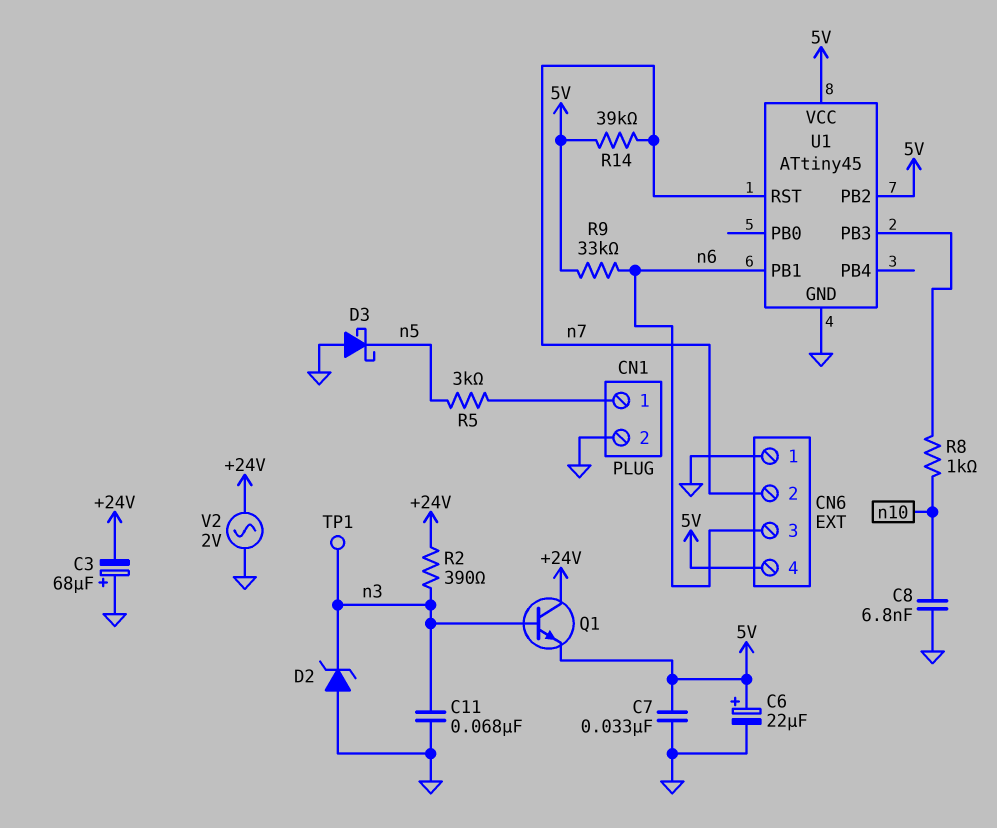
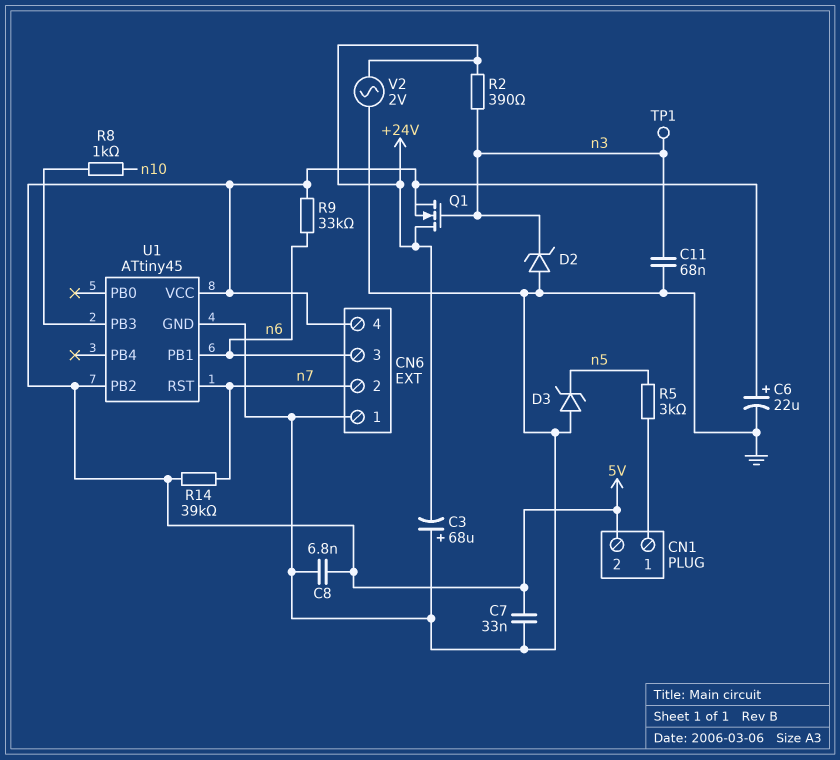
C8: 6.8nF (GND, n10) -> 6.8nF (5V, GND)
CN1 pin 2: GND -> 5V
D3: schottky (A GND, K n5) -> zener (A GND, K n5)
Q1: NPN (B n3, C +24V, E 5V) -> NMOS (G n3, D +24V, S 5V)

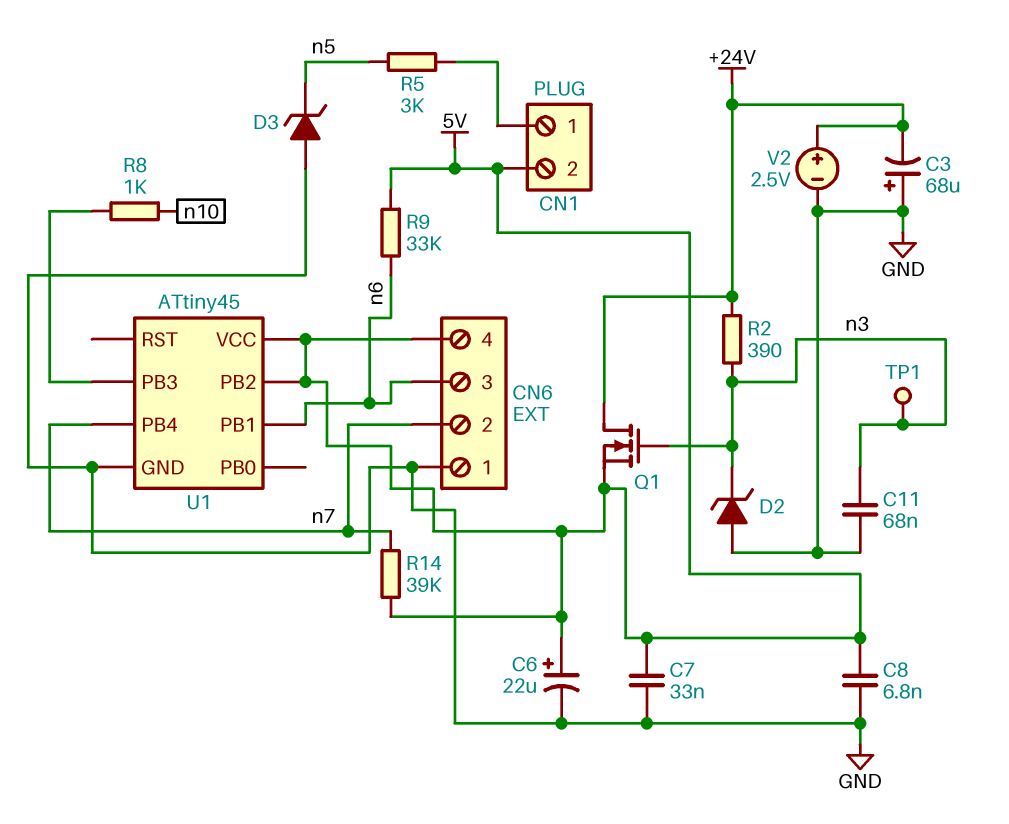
U1 pin PB4: none -> n7
U1 pin RST: n7 -> none
V2: AC 2V (+24V, GND) -> 2.5V (plus +24V, minus GND)

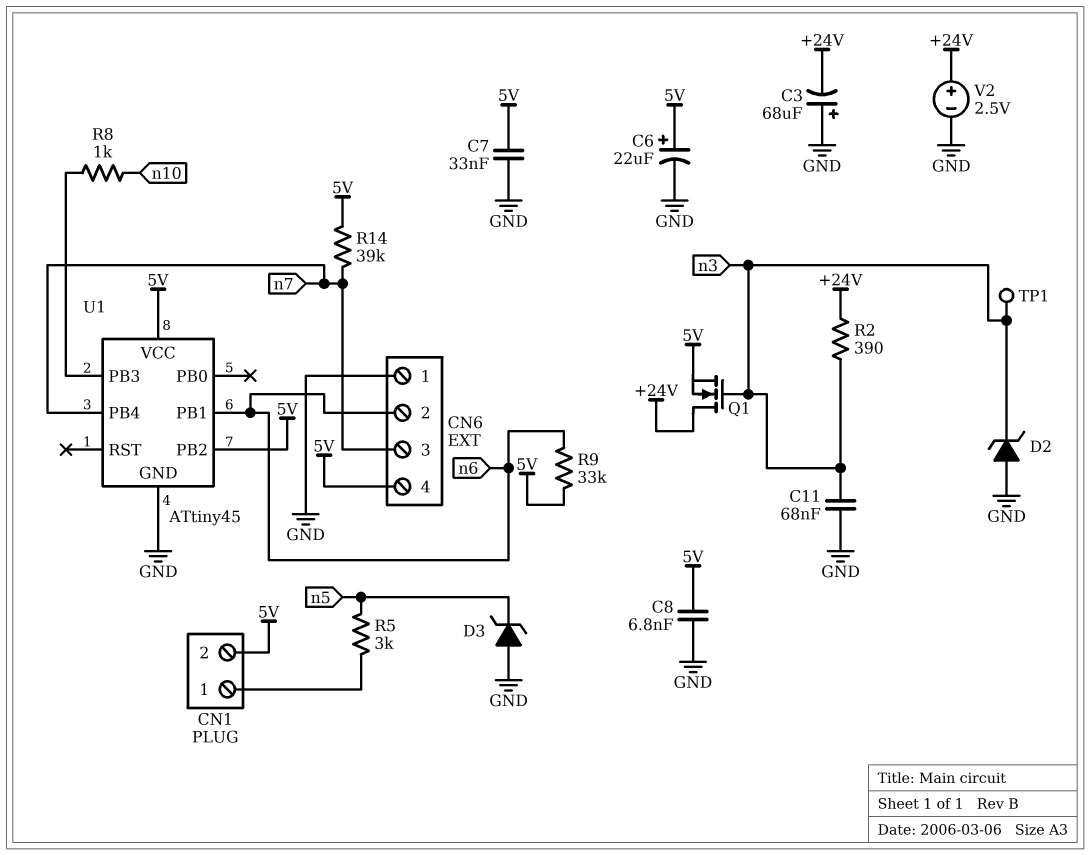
CN6 pin 2: n7 -> n6
CN6 pin 3: n6 -> n7

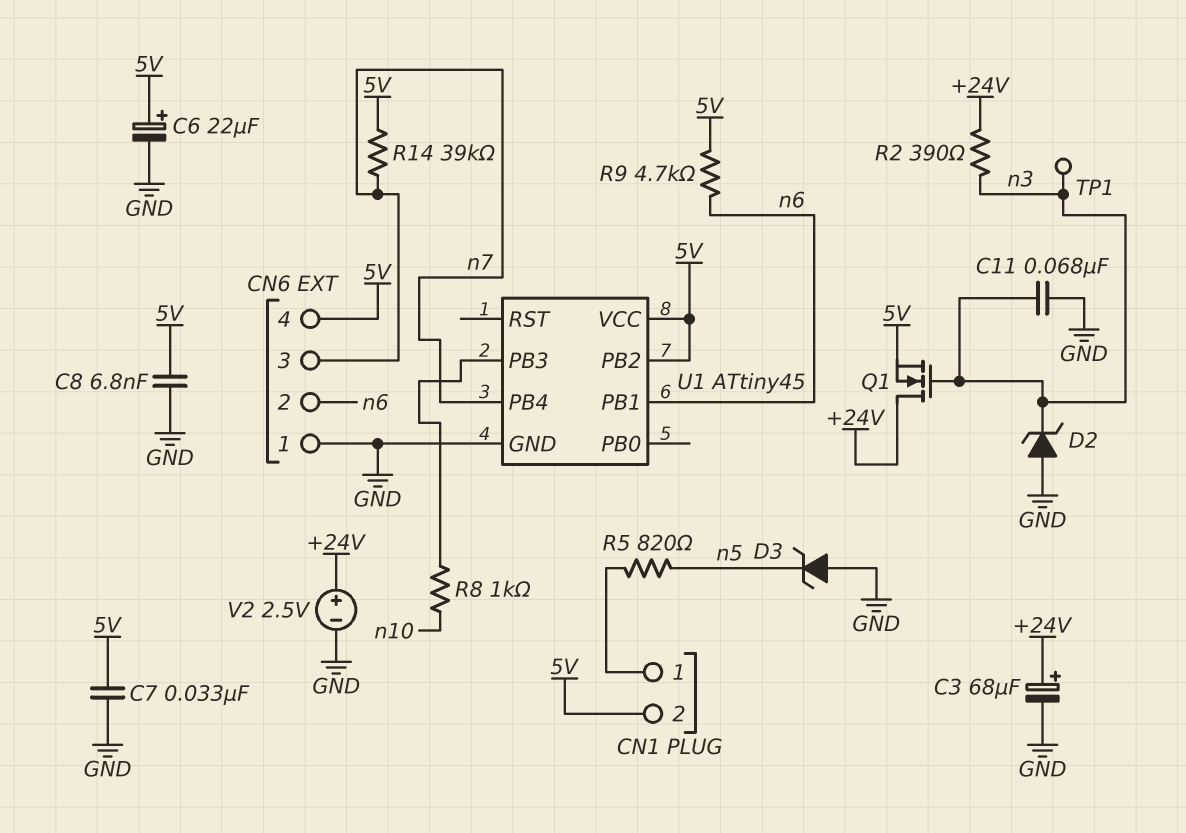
C3: 68uF (plus GND, minus +24V) -> 68uF (plus +24V, minus GND)
R5: 3k (CN1/1, n5) -> 820 (CN1/1, n5)
R9: 33k (5V, n6) -> 4.7k (5V, n6)

